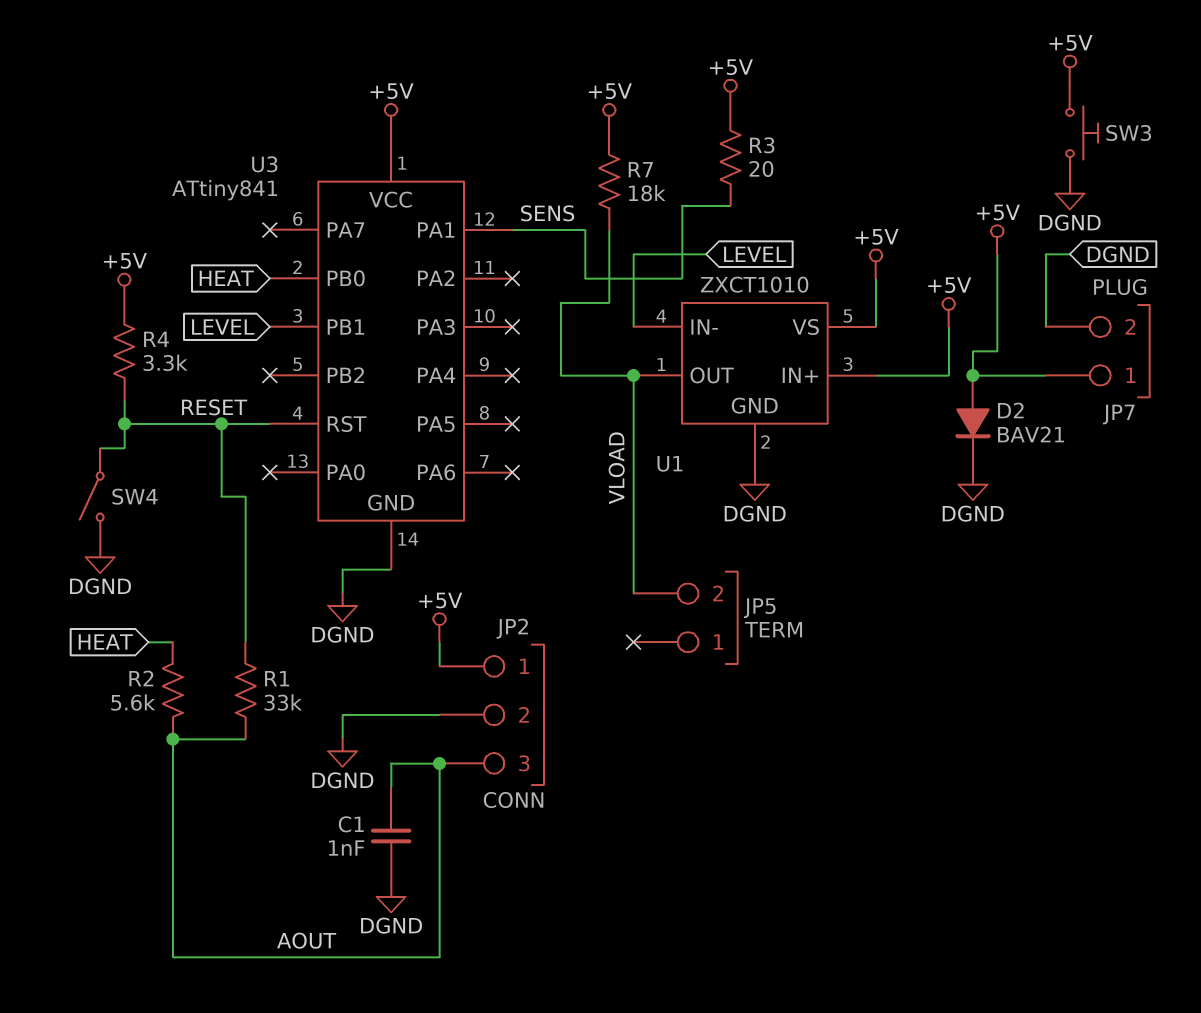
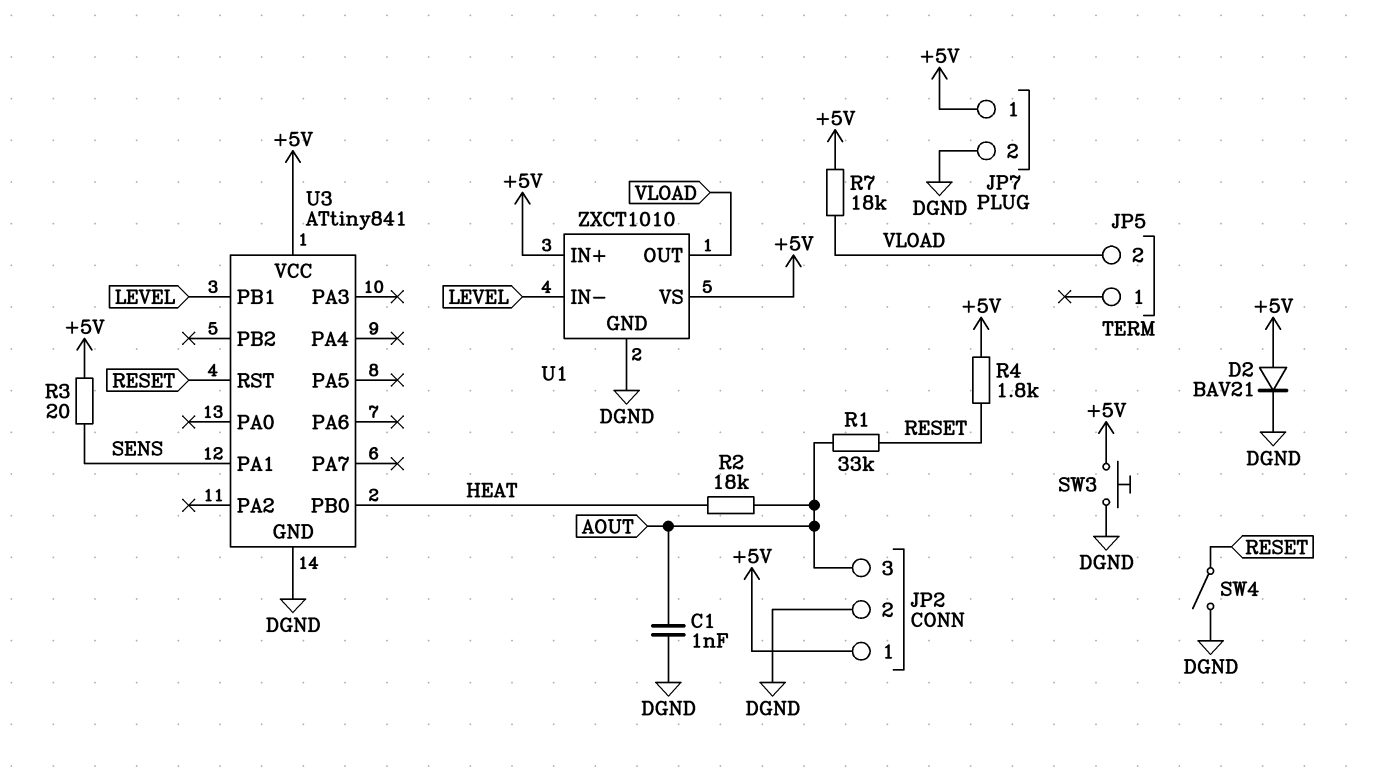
R2: 5.6k (AOUT, HEAT) -> 18k (AOUT, HEAT)
R4: 3.3k (+5V, RESET) -> 1.8k (+5V, RESET)

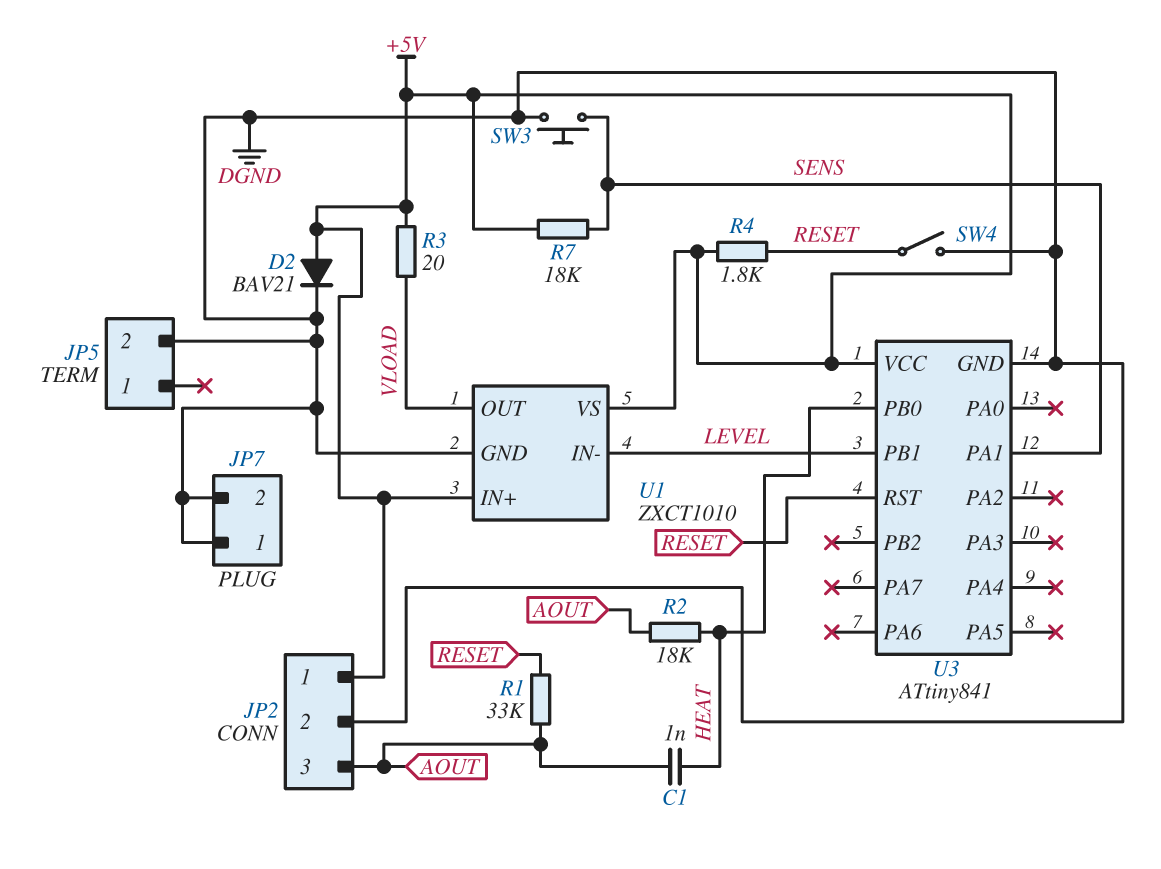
C1: 1nF (AOUT, DGND) -> 1nF (AOUT, HEAT)
JP5 pin 2: VLOAD -> DGND
JP7 pin 1: +5V -> DGND
R3: 20 (+5V, SENS) -> 20 (+5V, VLOAD)
R7: 18k (+5V, VLOAD) -> 18k (+5V, SENS)
SW3: button (+5V, DGND) -> button (DGND, SENS)

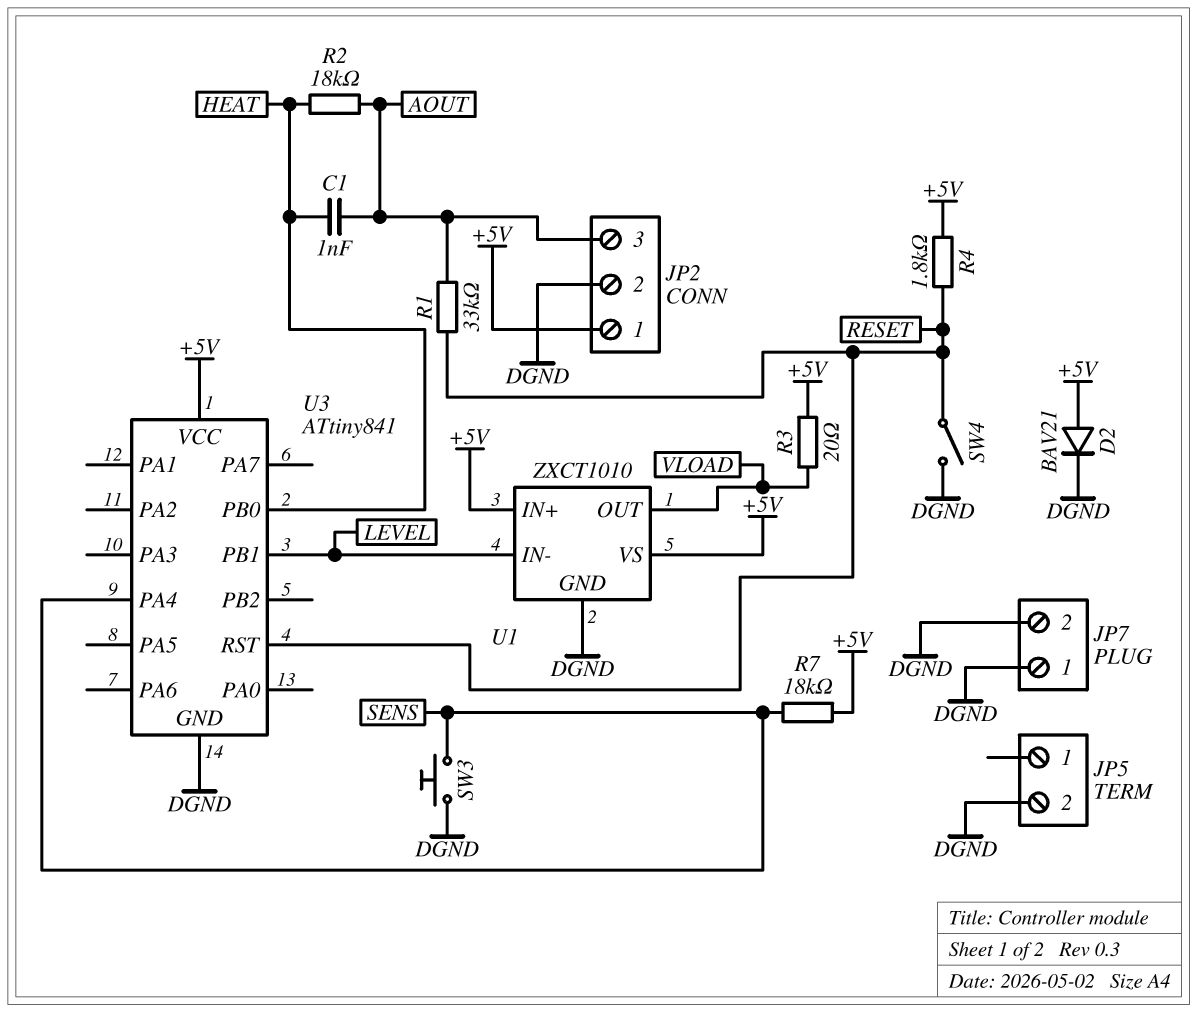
U3 pin PA1: SENS -> none
U3 pin PA4: none -> SENS

